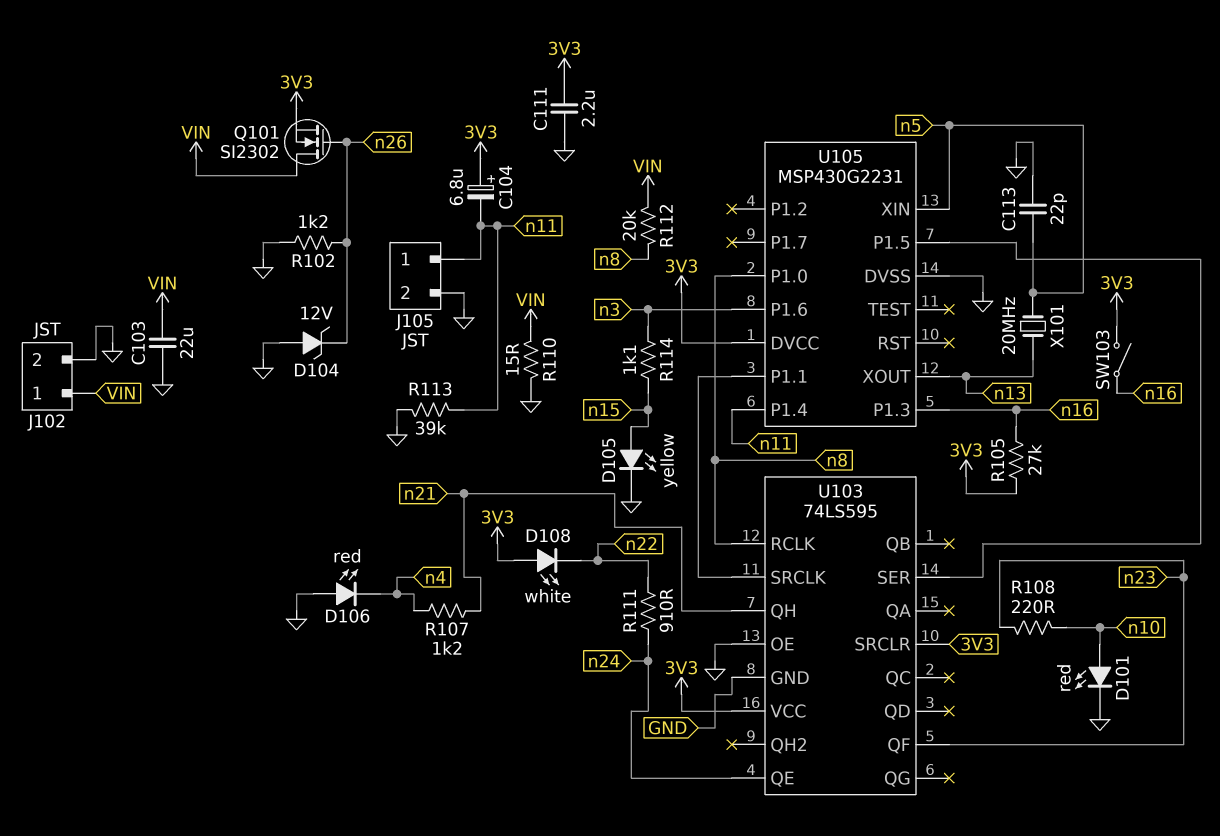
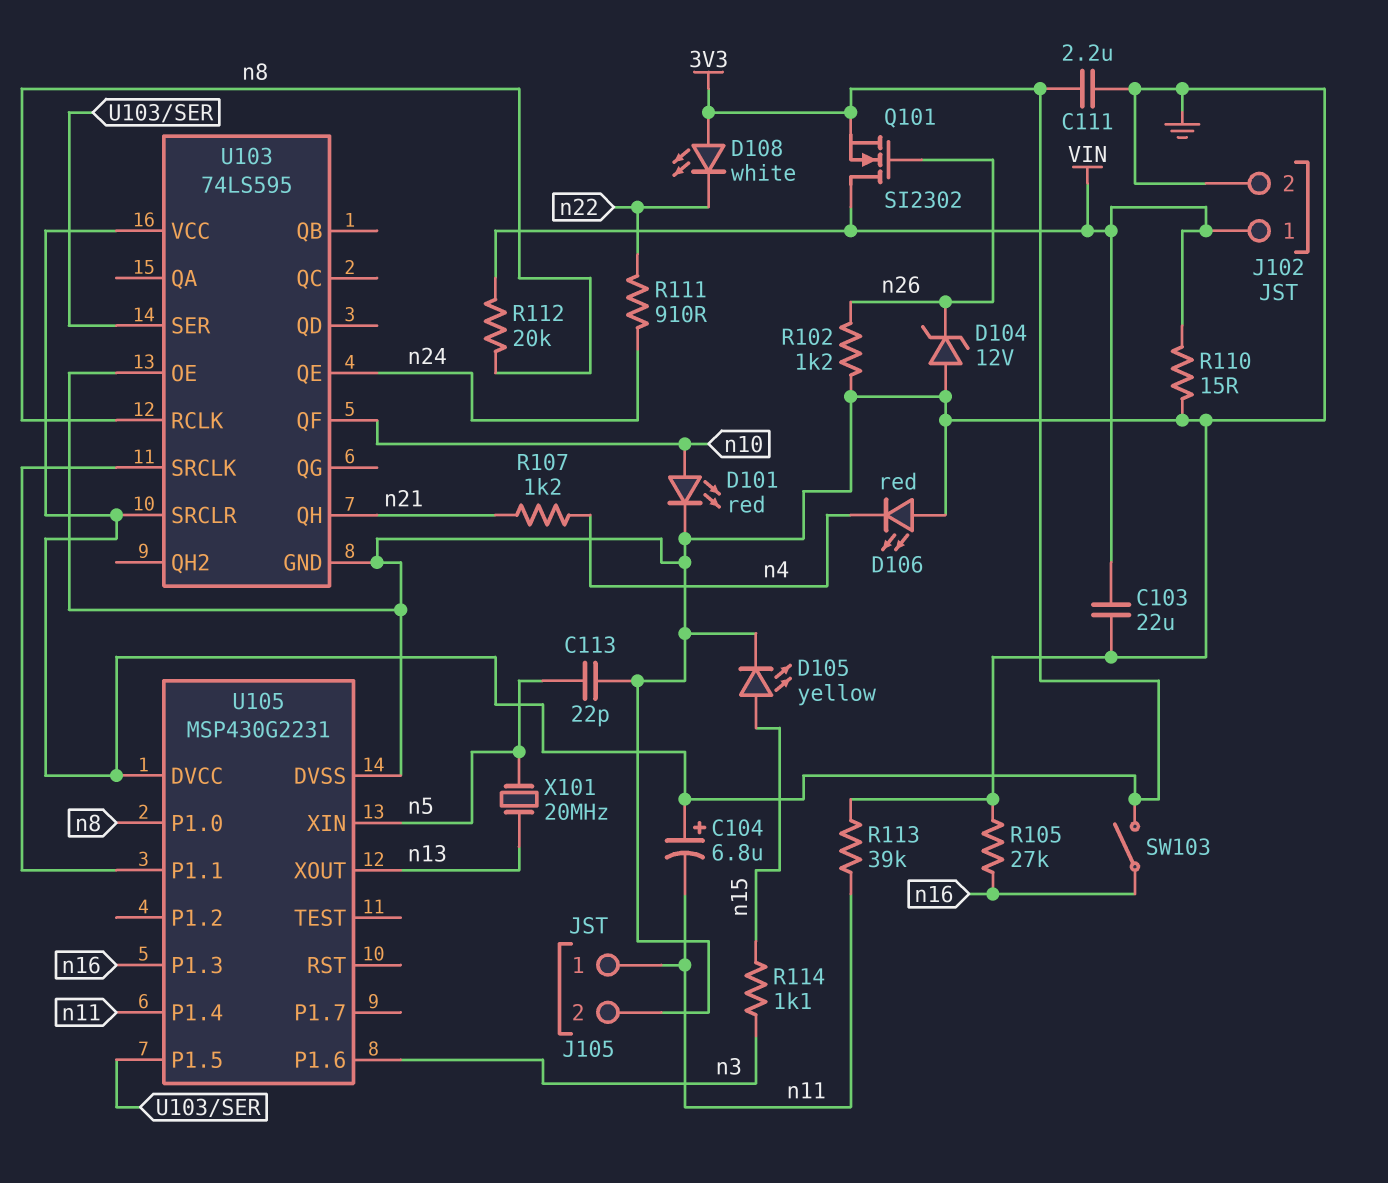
R105: 27k (3V3, n16) -> 27k (GND, n16)
R108: 220 (n10, n23) -> none
U103 pin QF: n23 -> n10

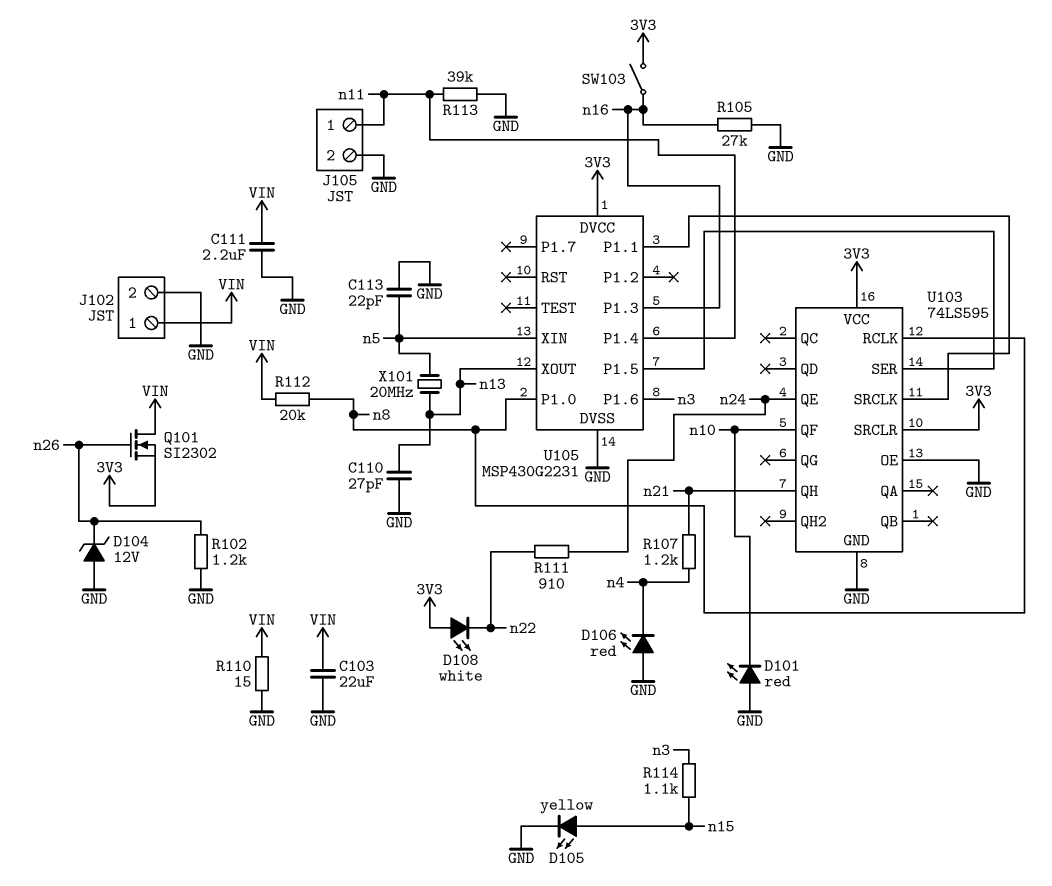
C104: 6.8uF (plus 3V3, minus n11) -> none
C110: none -> 27pF (GND, n13)
C111: 2.2uF (3V3, GND) -> 2.2uF (GND, VIN)
D101: LED red (A n10, K GND) -> LED red (A GND, K n10)

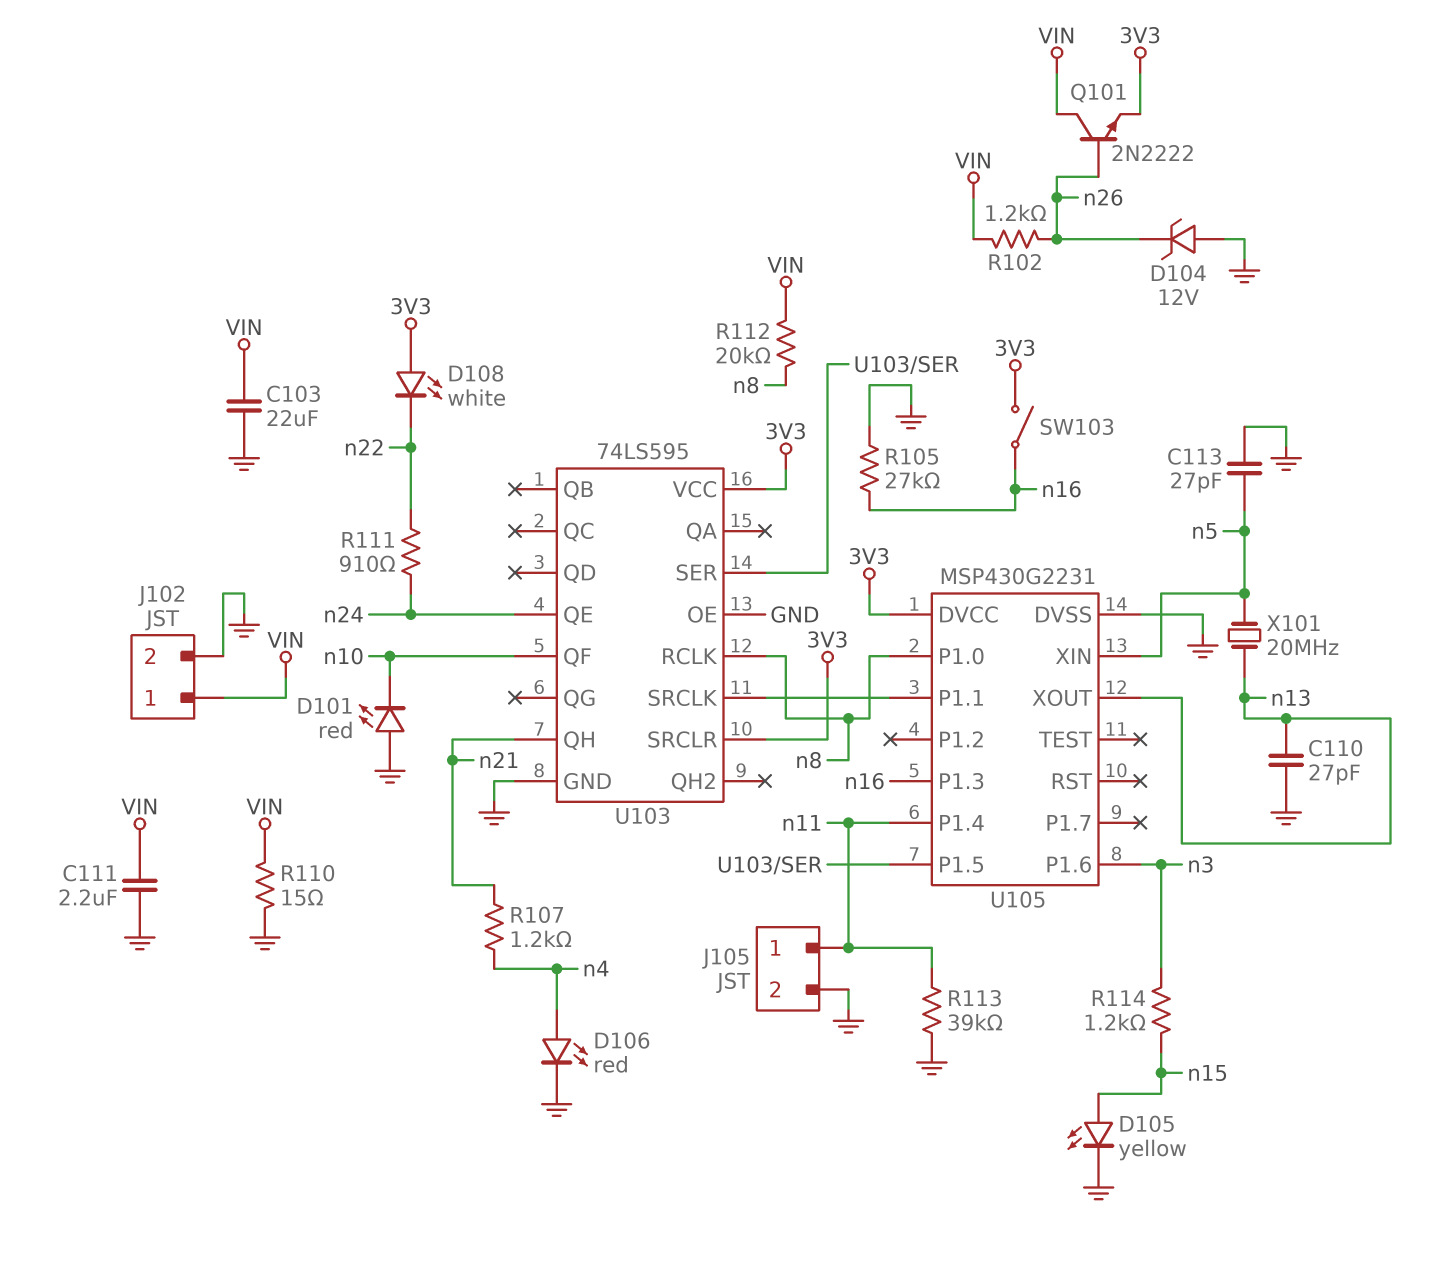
C113: 22pF (GND, n5) -> 27pF (GND, n5)
D106: LED red (A GND, K n4) -> LED red (A n4, K GND)
Q101: NMOS SI2302 (G n26, D VIN, S 3V3) -> NPN 2N2222 (B n26, C VIN, E 3V3)
R102: 1.2k (GND, n26) -> 1.2k (VIN, n26)
R114: 1.1k (n3, n15) -> 1.2k (n3, n15)

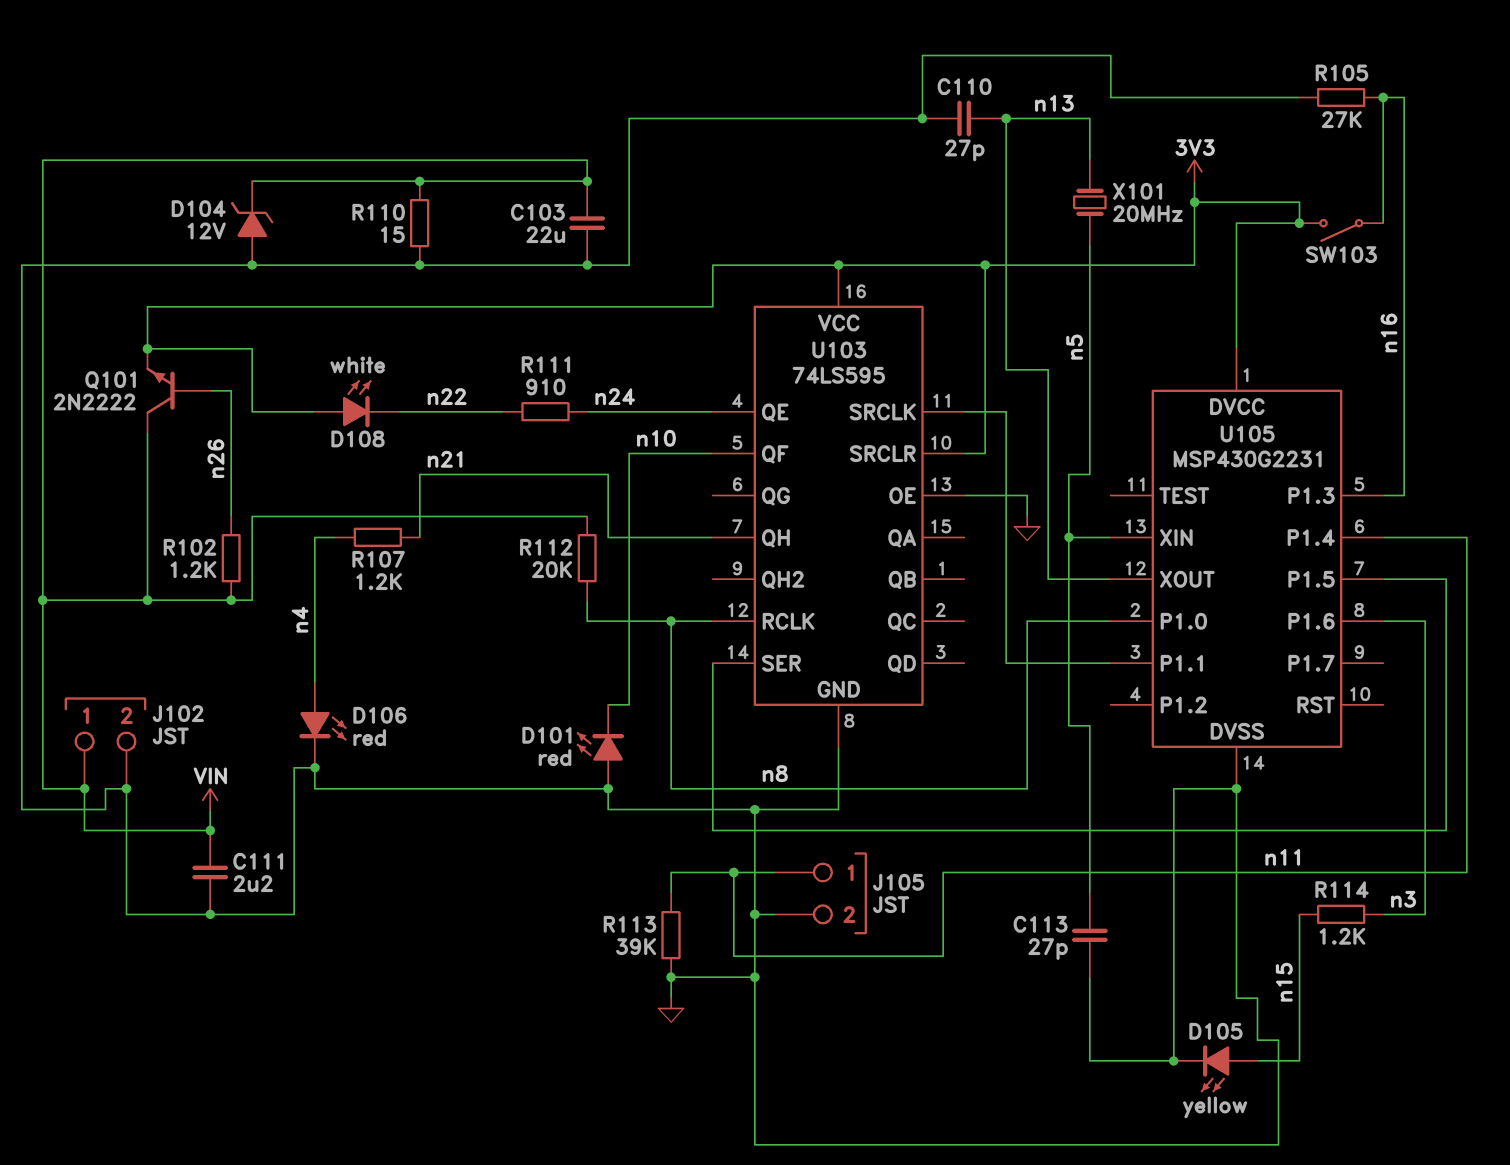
D104: zener 12V (A GND, K n26) -> zener 12V (A GND, K VIN)

